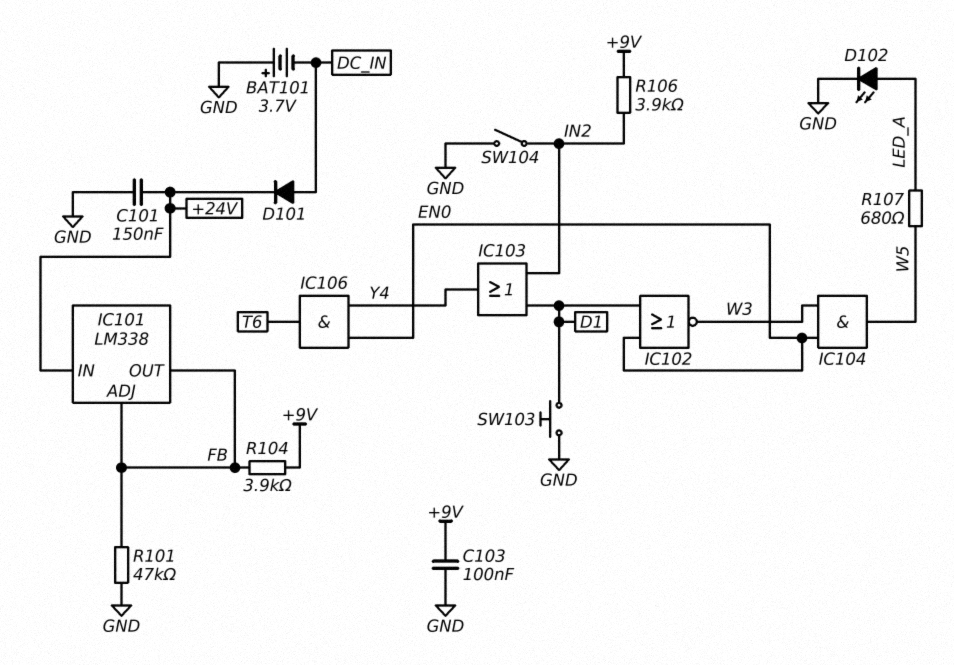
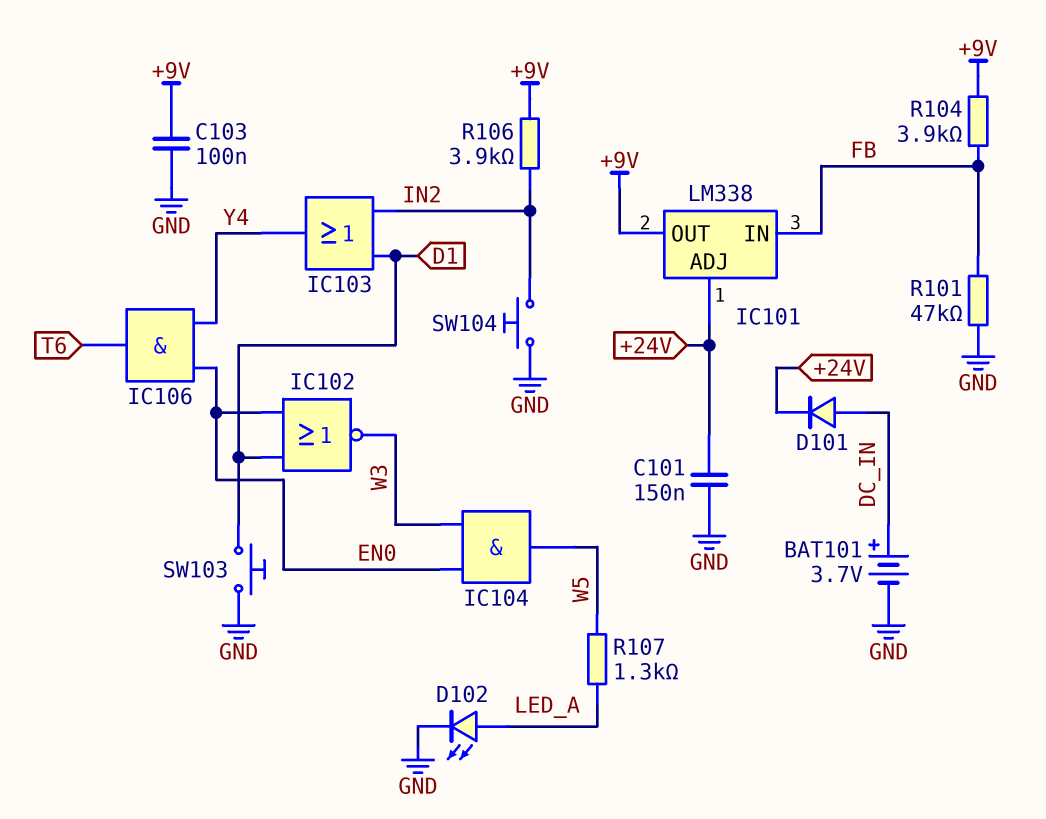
BAT101: 3.7V (plus GND, minus DC_IN) -> 3.7V (plus DC_IN, minus GND)
IC101 pin ADJ: FB -> +24V
IC101 pin IN: +24V -> FB
IC101 pin OUT: FB -> +9V
R107: 680 (LED_A, W5) -> 1.3k (LED_A, W5)
SW104: switch (GND, IN2) -> button (GND, IN2)

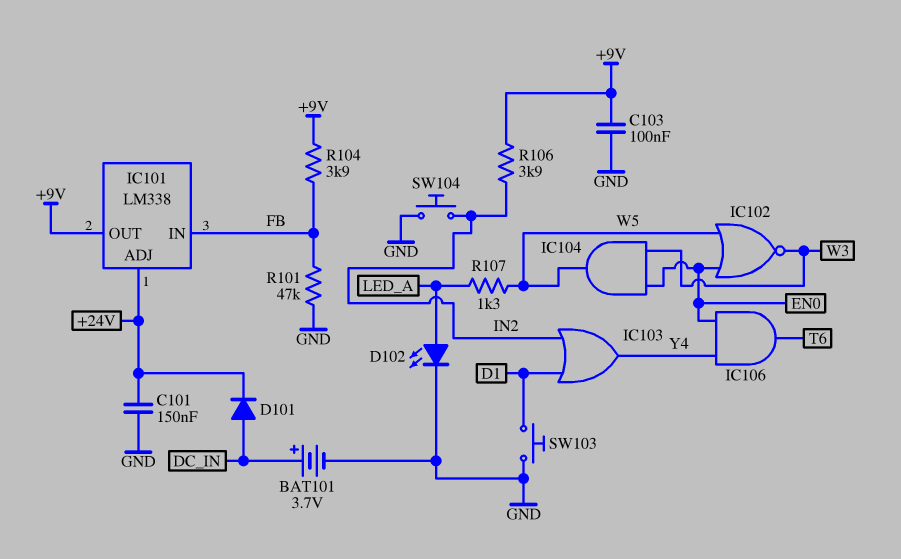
IC102: NOR (in D1, in EN0, out W3) -> NOR (in EN0, in W5, out W3)

